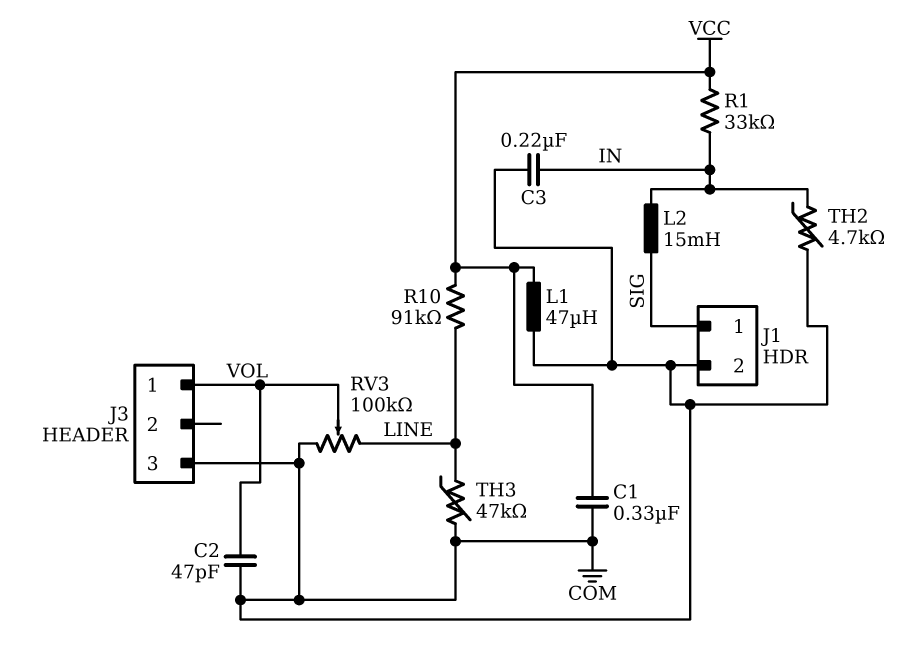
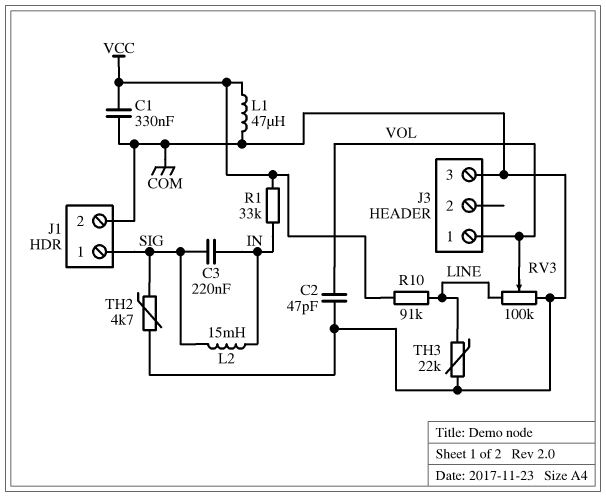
C3: 220nF (COM, IN) -> 220nF (IN, SIG)
TH2: 4.7k (COM, IN) -> 4.7k (COM, SIG)
TH3: 47k (COM, LINE) -> 22k (COM, LINE)

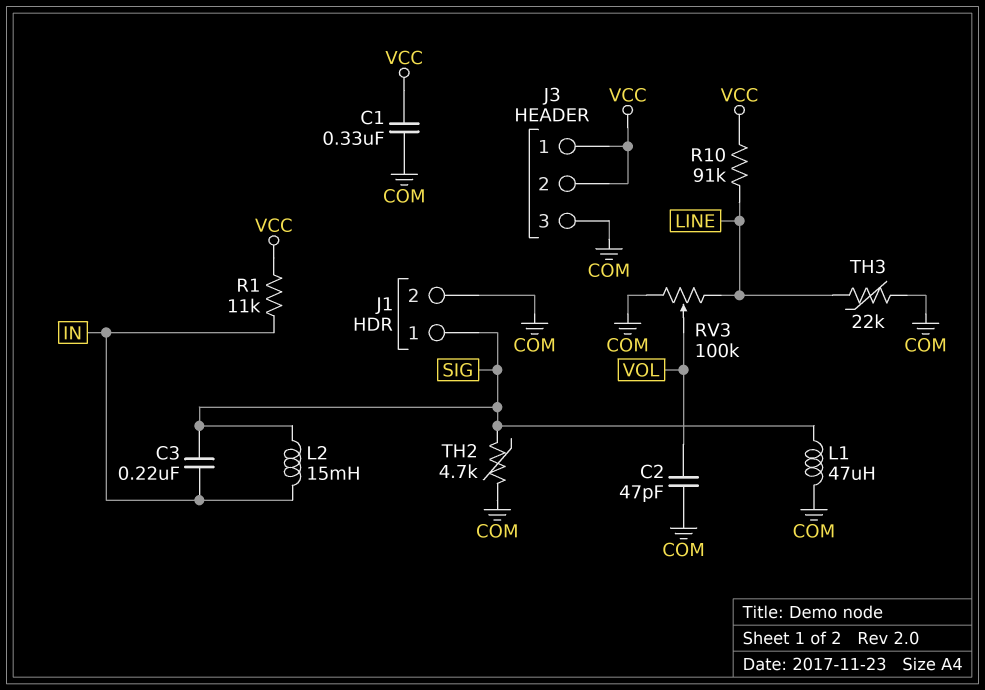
J3 pin 1: VOL -> VCC
J3 pin 2: none -> VCC
L1: 47uH (COM, VCC) -> 47uH (COM, SIG)
R1: 33k (IN, VCC) -> 11k (IN, VCC)

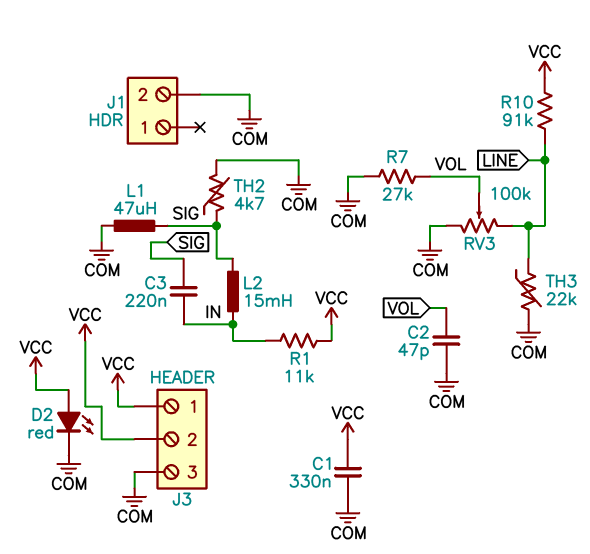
D2: none -> LED red (A VCC, K COM)
J1 pin 1: SIG -> none
R7: none -> 27k (COM, VOL)

